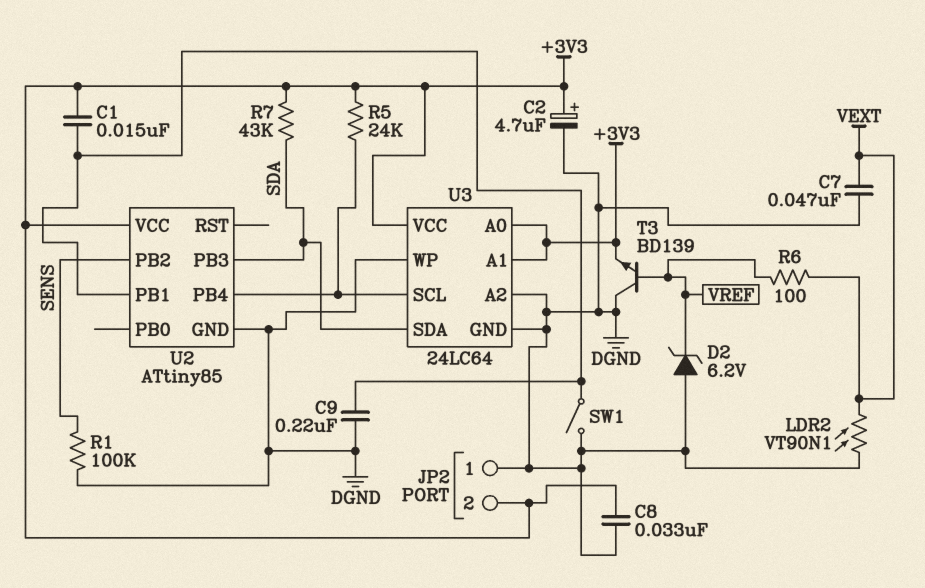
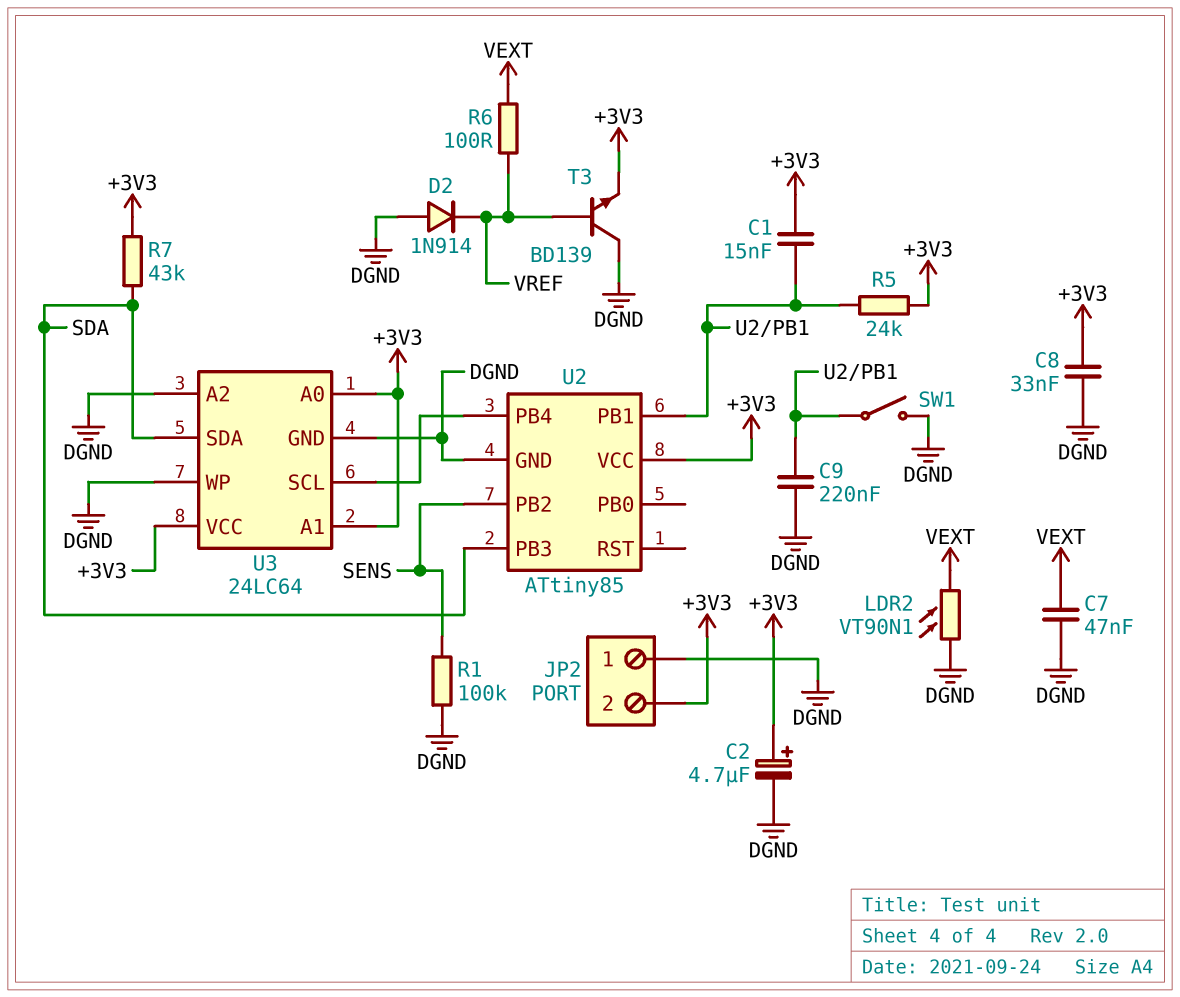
D2: zener 6.2V (A DGND, K VREF) -> diode 1N914 (A DGND, K VREF)
R5: 24k (+3V3, U2/PB4) -> 24k (+3V3, U2/PB1)

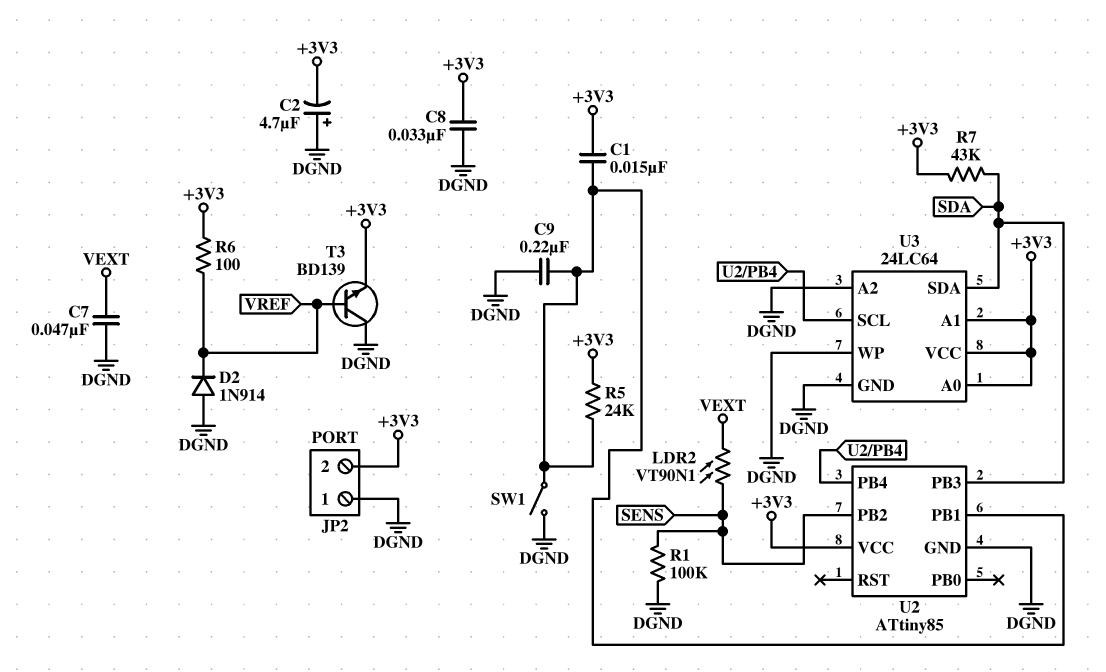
C2: 4.7uF (plus +3V3, minus DGND) -> 4.7uF (plus DGND, minus +3V3)
LDR2: VT90N1 (DGND, VEXT) -> VT90N1 (SENS, VEXT)
R6: 100 (VEXT, VREF) -> 100 (+3V3, VREF)

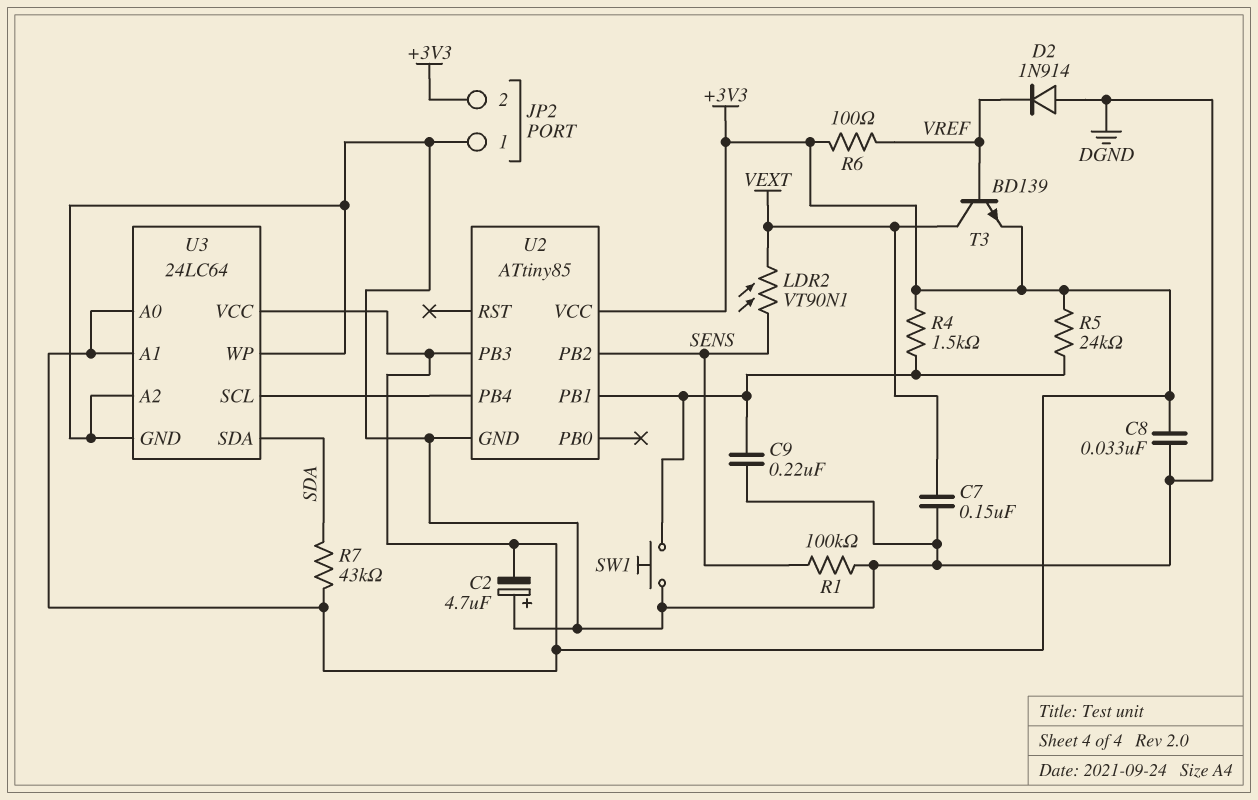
C1: 15nF (+3V3, U2/PB1) -> none
C7: 47nF (DGND, VEXT) -> 150nF (DGND, VEXT)
R4: none -> 1.5k (+3V3, U2/PB1)
SW1: switch (DGND, U2/PB1) -> button (DGND, U2/PB1)
T3: NPN BD139 (B VREF, C DGND, E +3V3) -> NPN BD139 (B VREF, C VEXT, E +3V3)
U2 pin PB3: SDA -> +3V3

